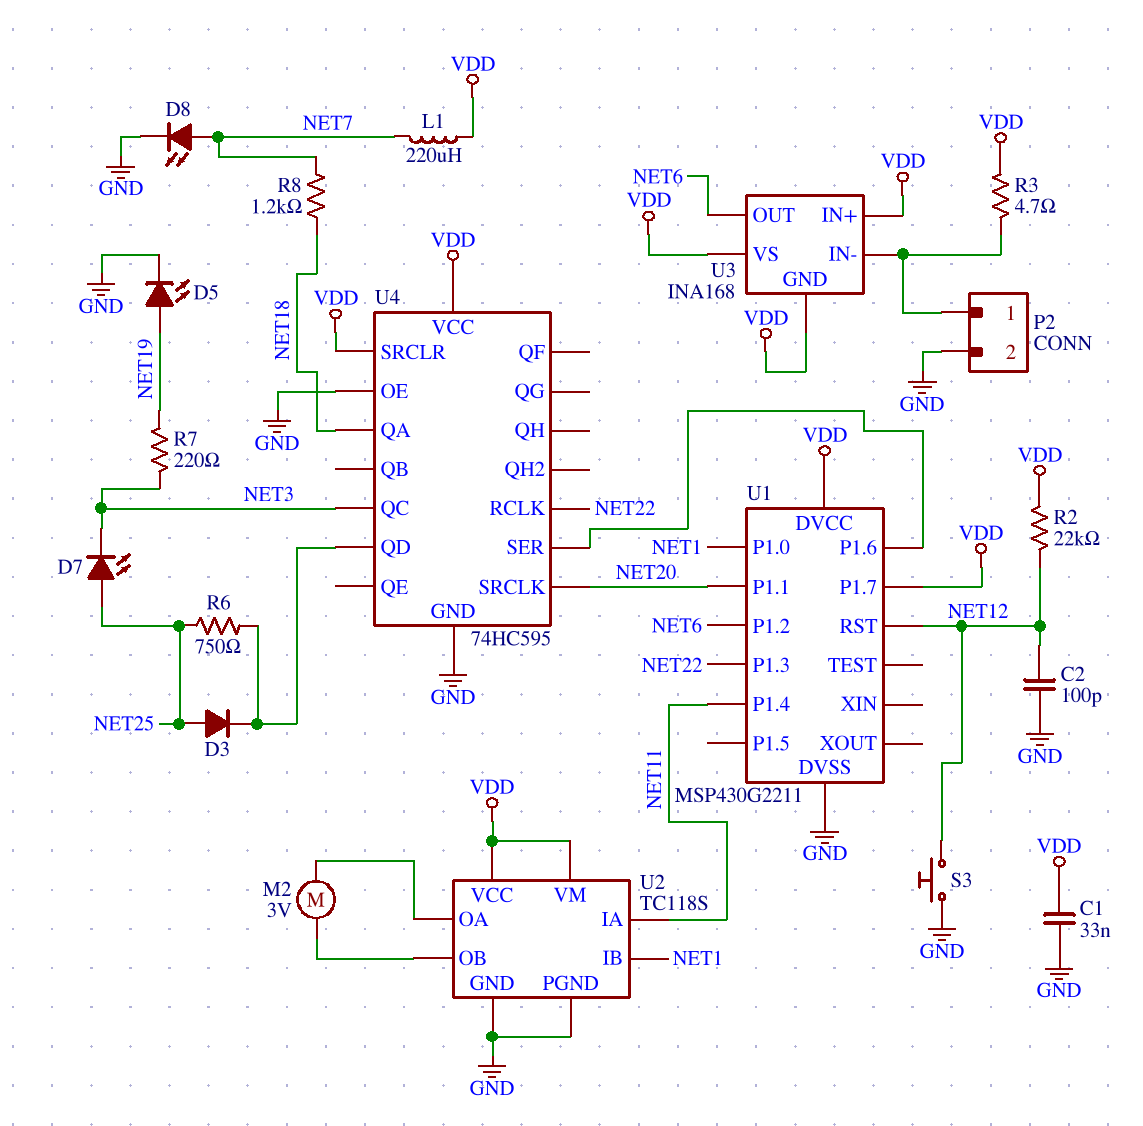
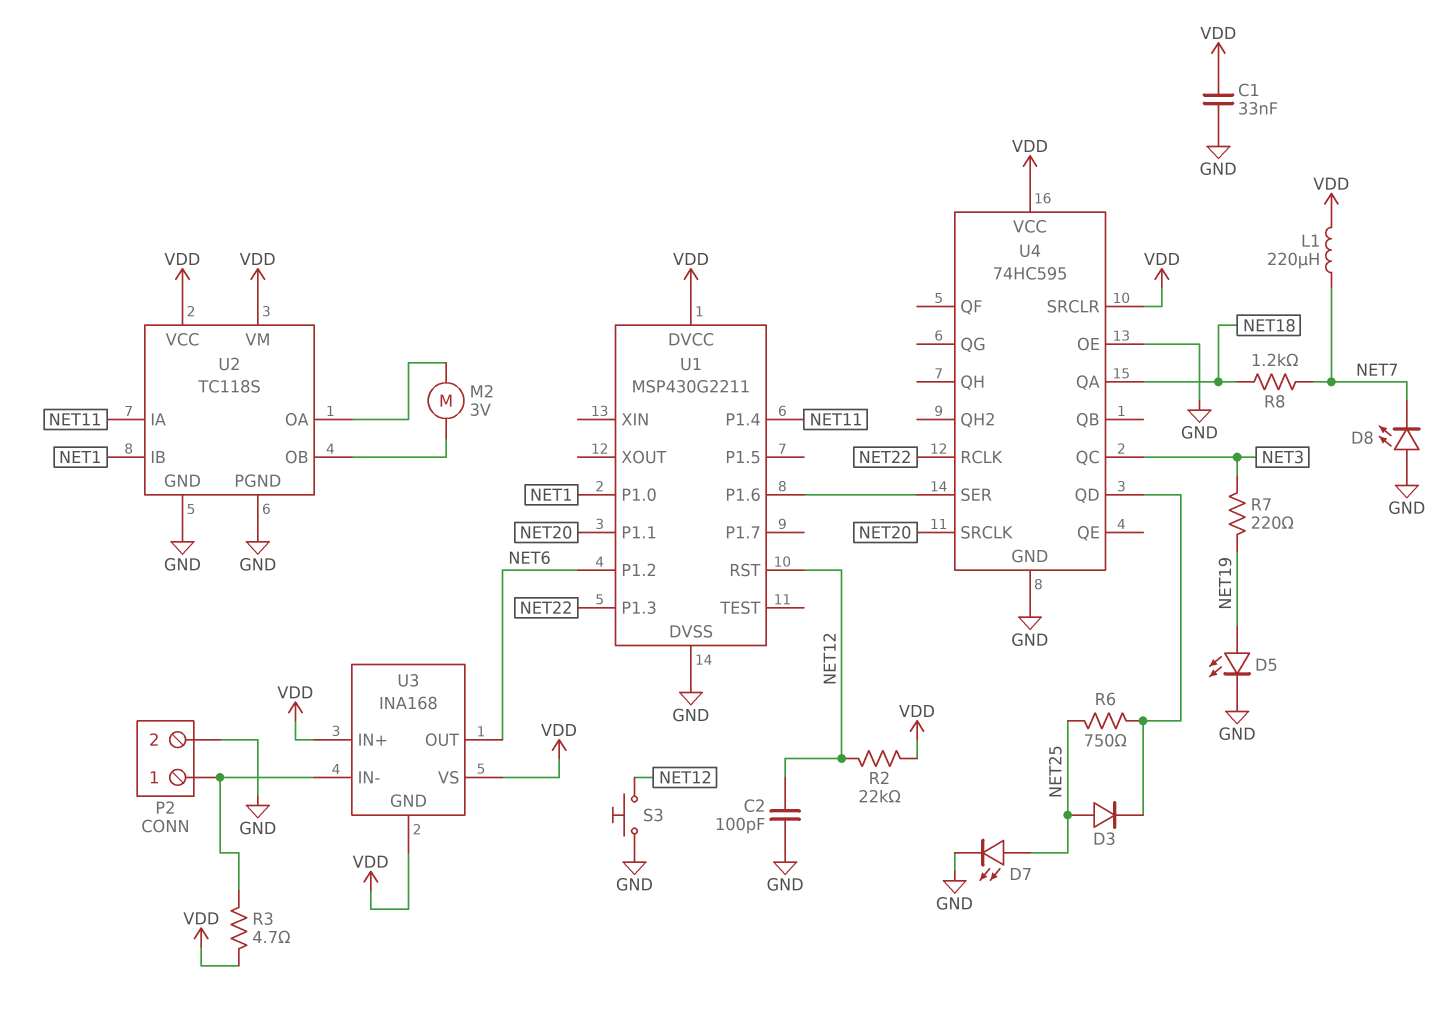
D7: LED (A NET25, K NET3) -> LED (A NET25, K GND)
D8: LED (A NET7, K GND) -> LED (A GND, K NET7)
U1 pin P1.7: VDD -> none

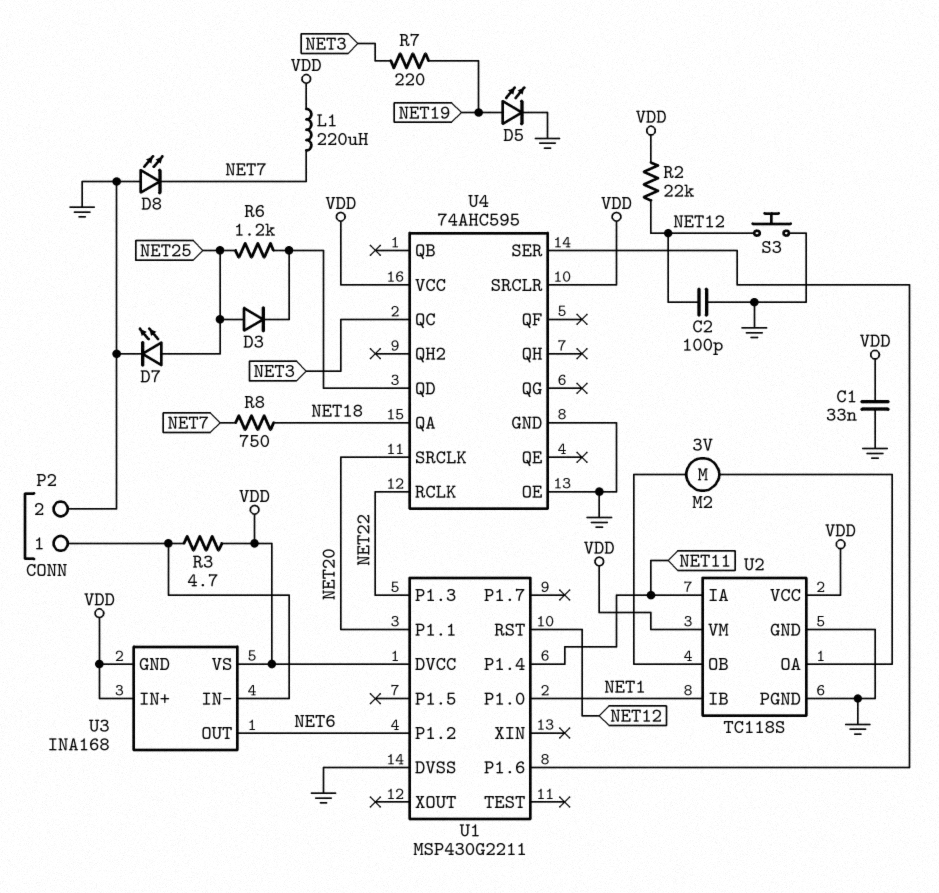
R6: 750 (NET25, U4/QD) -> 1.2k (NET25, U4/QD)
R8: 1.2k (NET7, NET18) -> 750 (NET7, NET18)
U4: 74HC595 -> 74AHC595

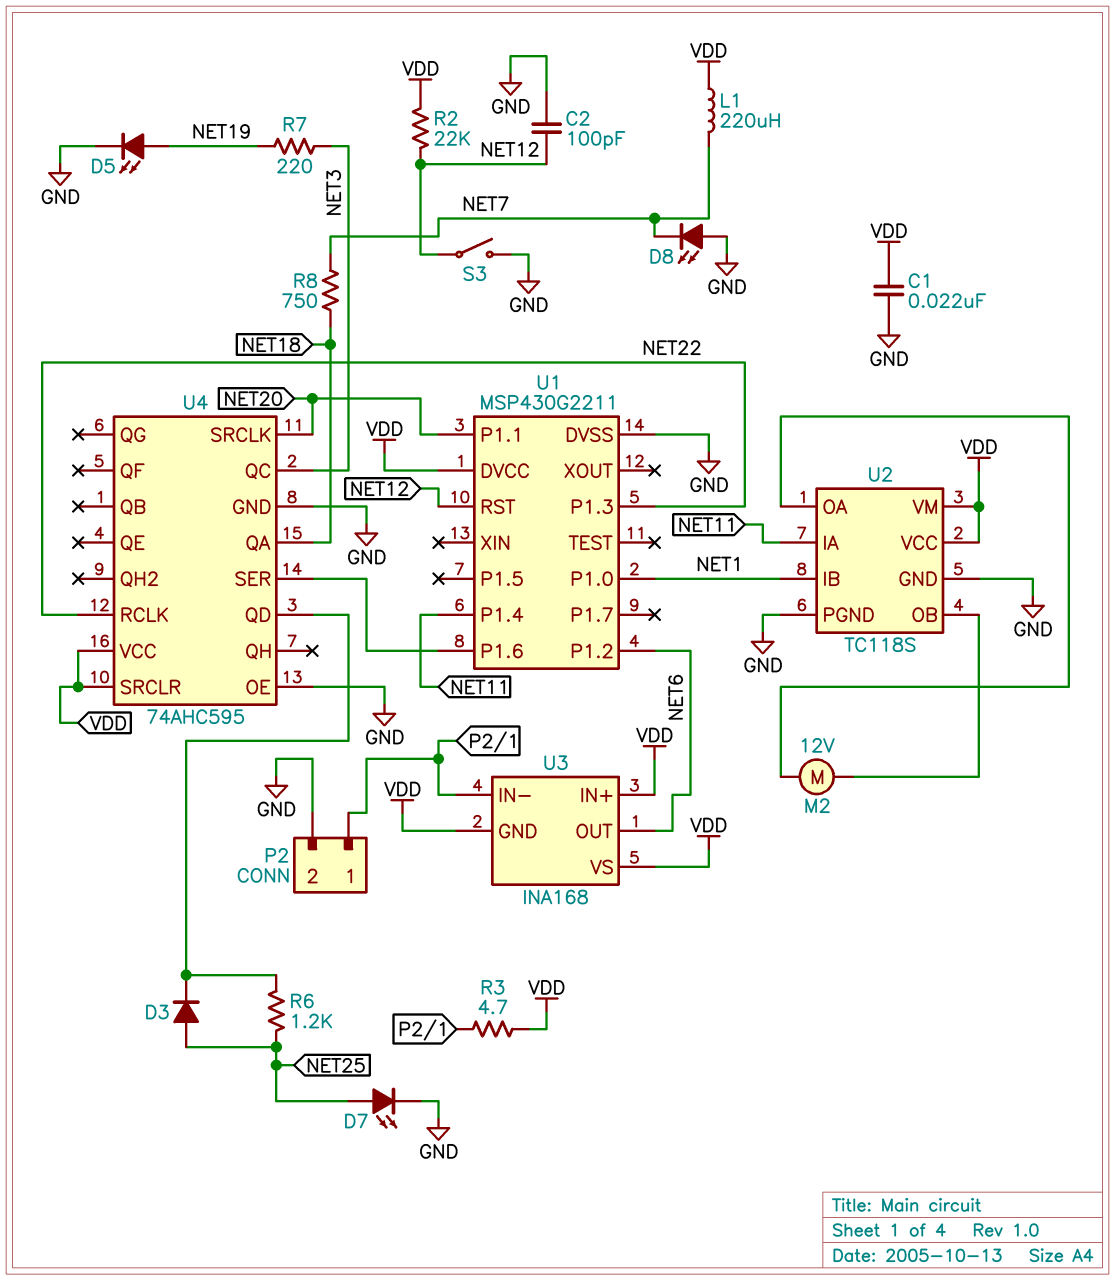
C1: 33nF (GND, VDD) -> 22nF (GND, VDD)
M2: motor 3V (U2/OA, U2/OB) -> motor 12V (U2/OA, U2/OB)
S3: button (GND, NET12) -> switch (GND, NET12)

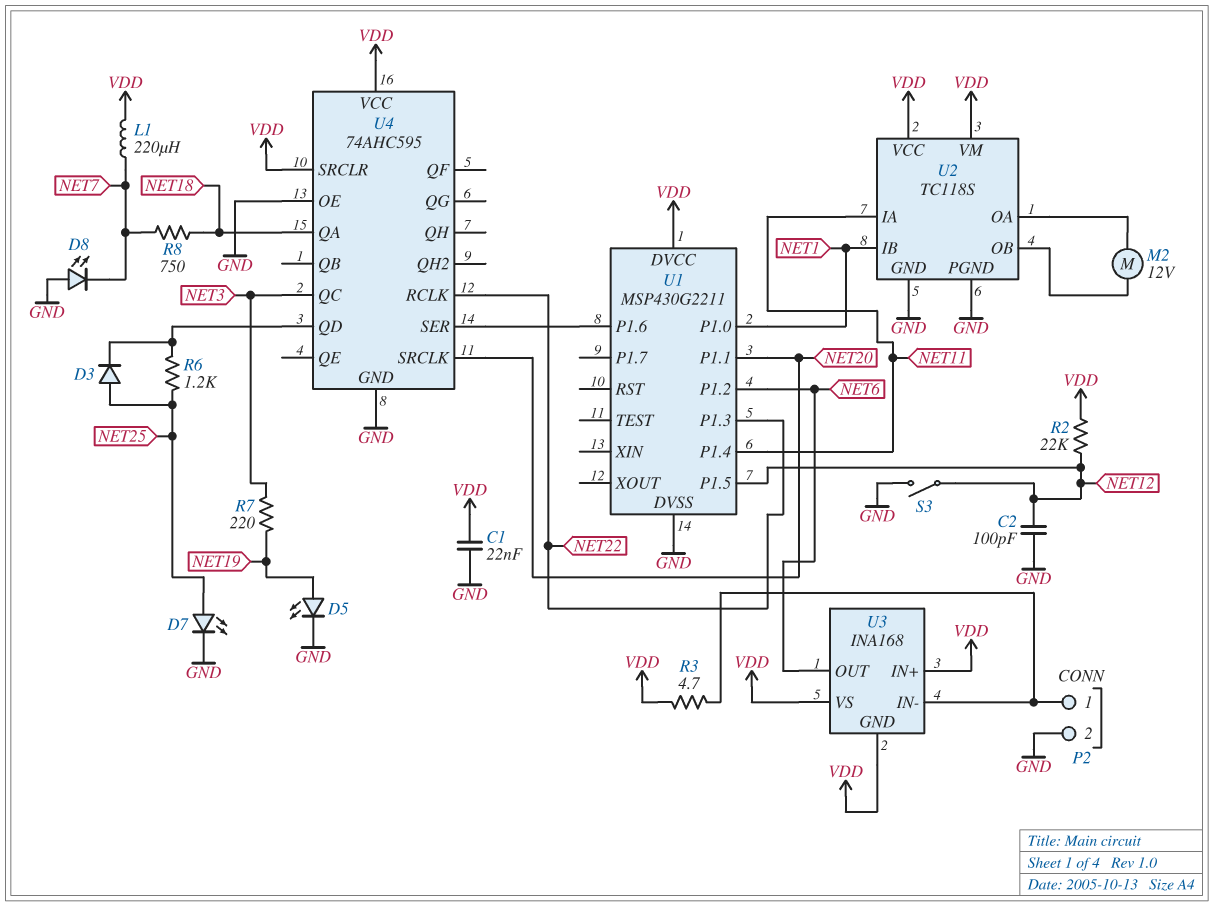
U1 pin P1.5: none -> NET12
U1 pin RST: NET12 -> none

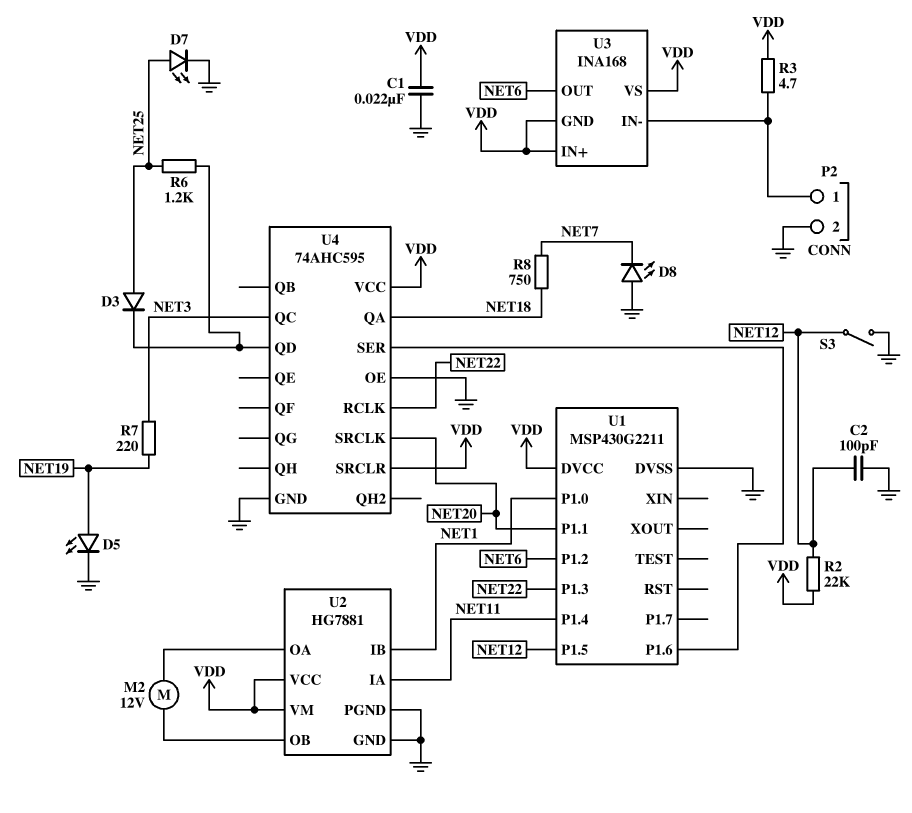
L1: 220uH (NET7, VDD) -> none
U2: TC118S -> HG7881

